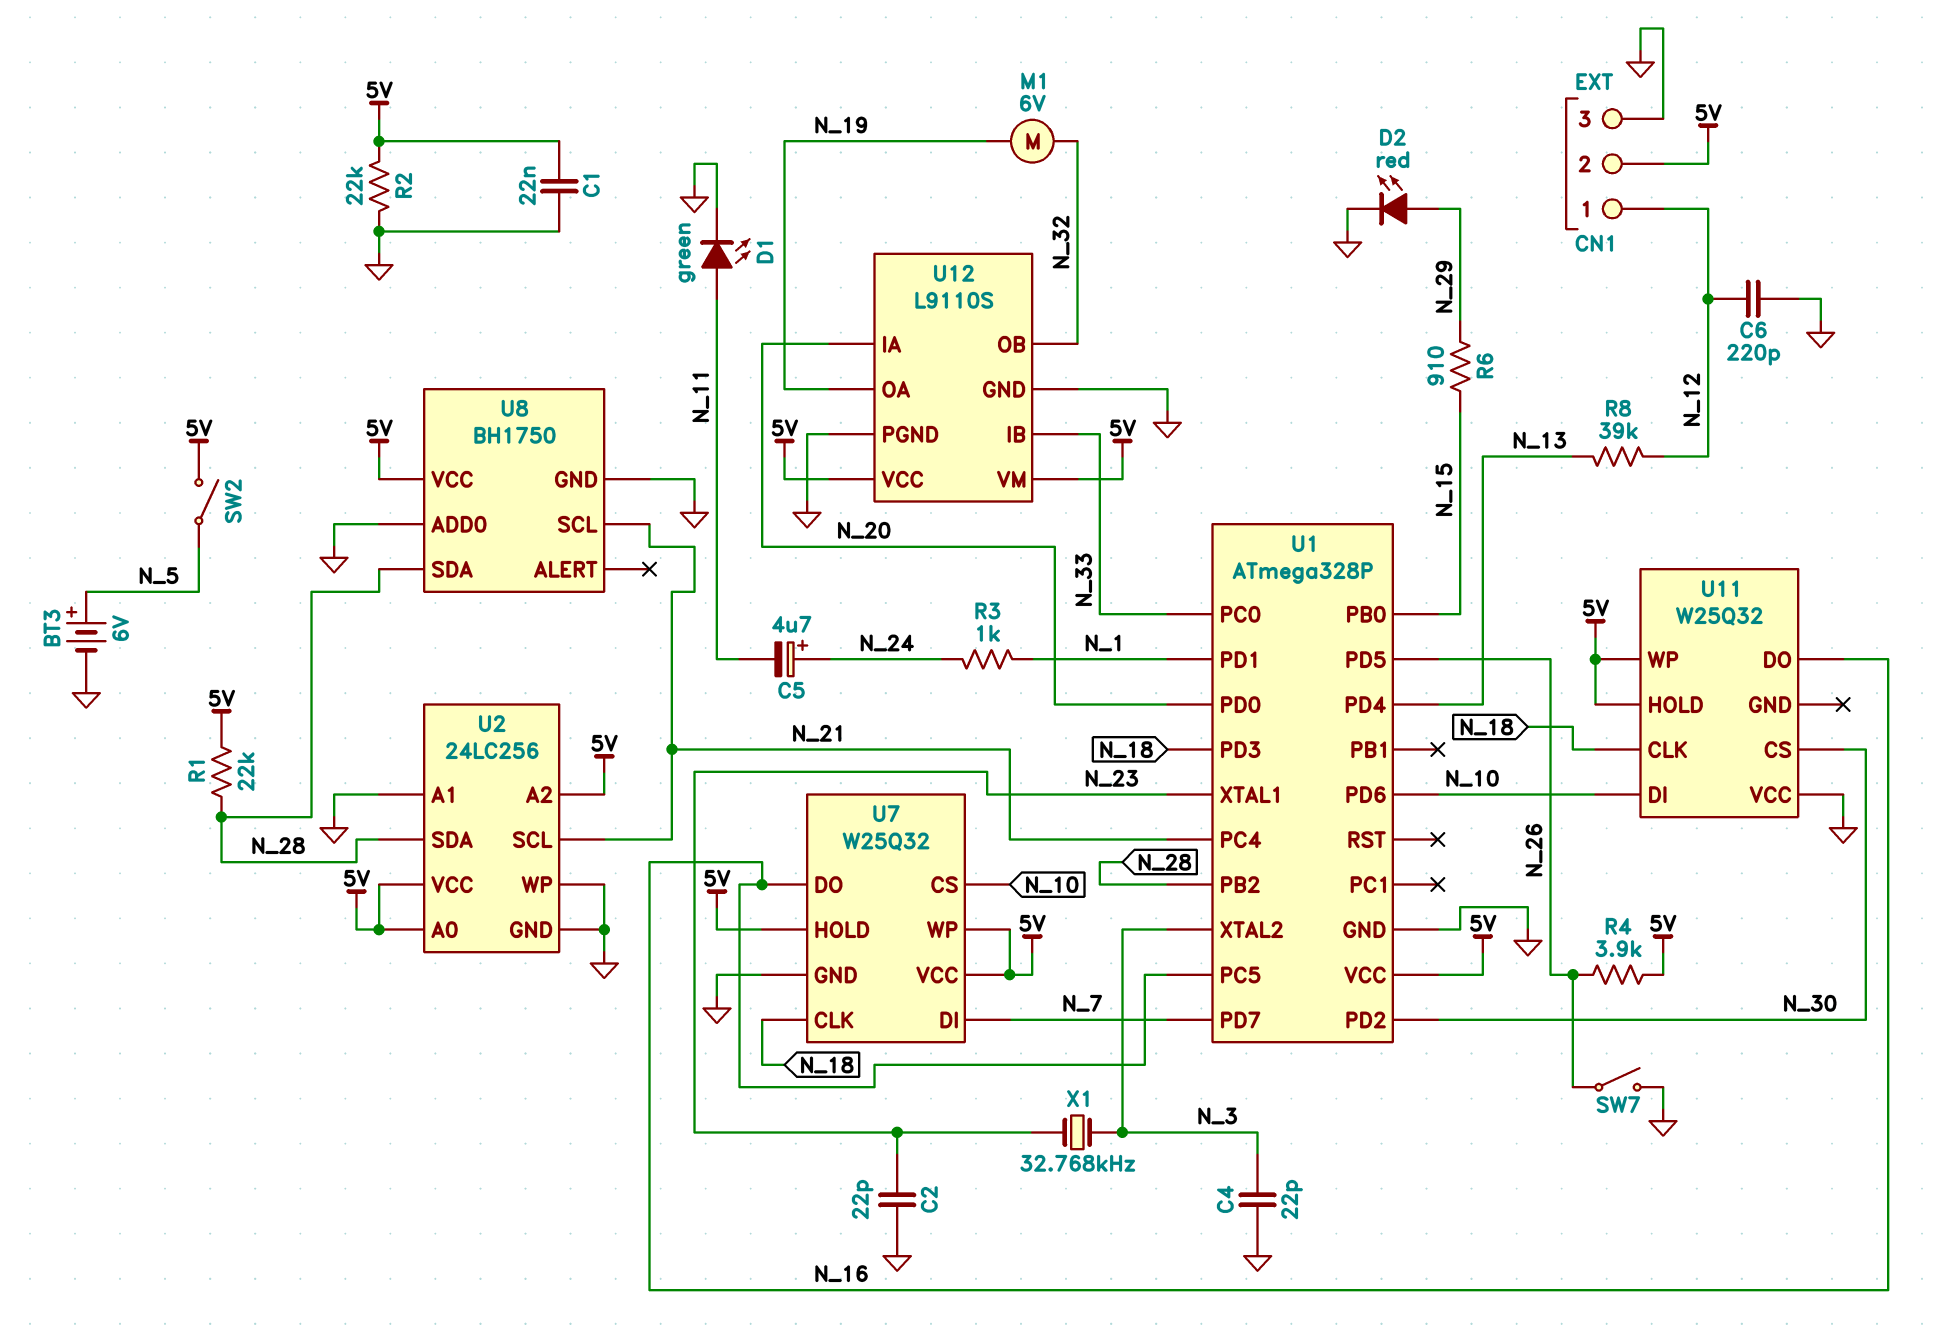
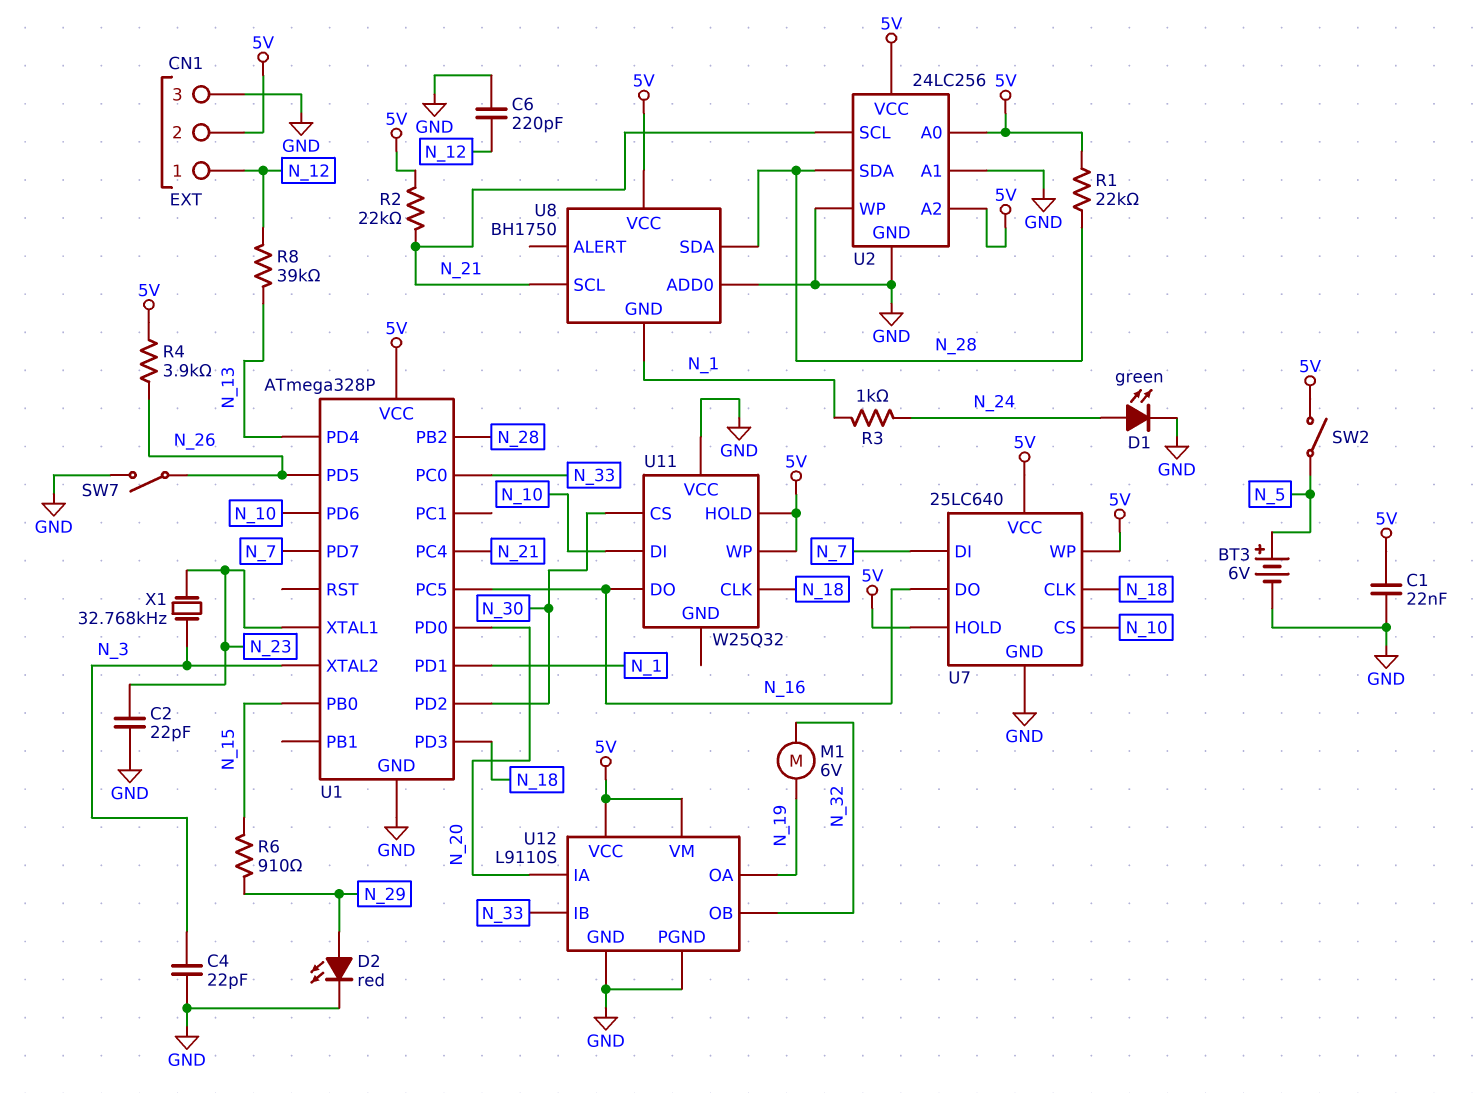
C5: 4.7uF (plus N_24, minus N_11) -> none
D1: LED green (A N_11, K GND) -> LED green (A N_24, K GND)
R2: 22k (5V, GND) -> 22k (5V, N_21)
U7: W25Q32 -> 25LC640
U8 pin GND: GND -> N_1

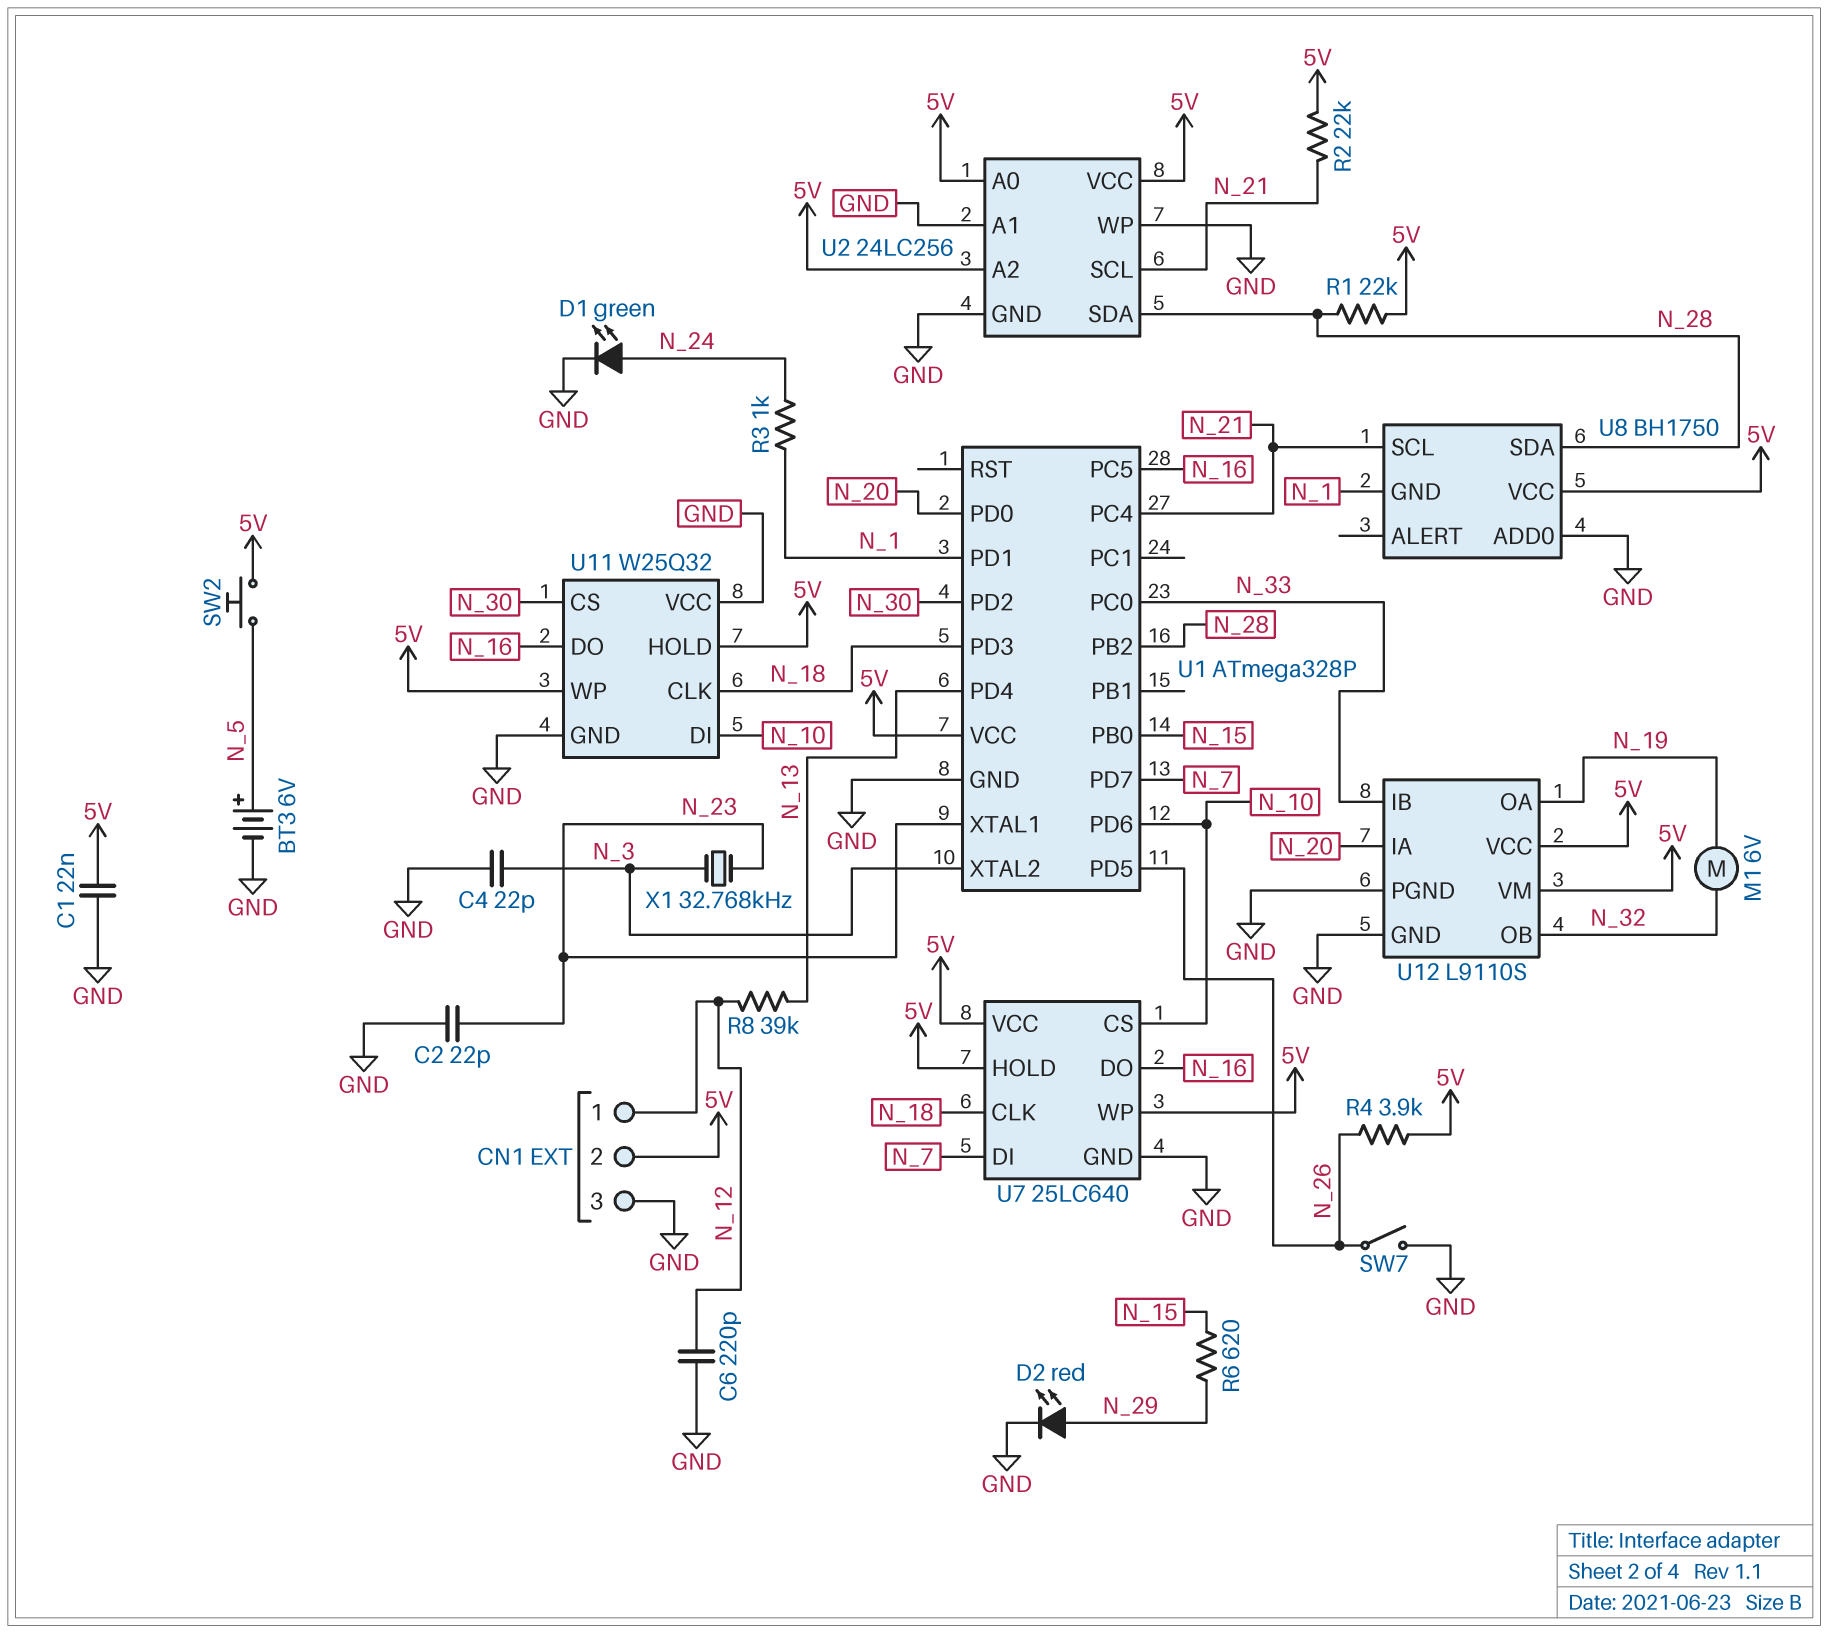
R6: 910 (N_15, N_29) -> 620 (N_15, N_29)
SW2: switch (5V, N_5) -> button (5V, N_5)
U11 pin GND: none -> GND

